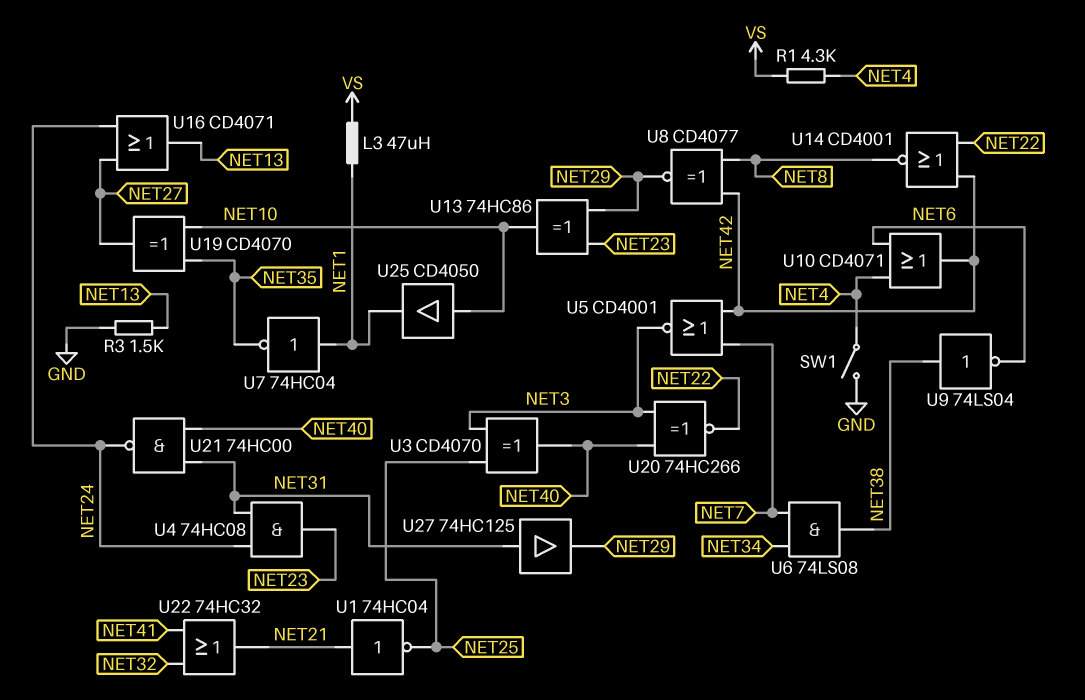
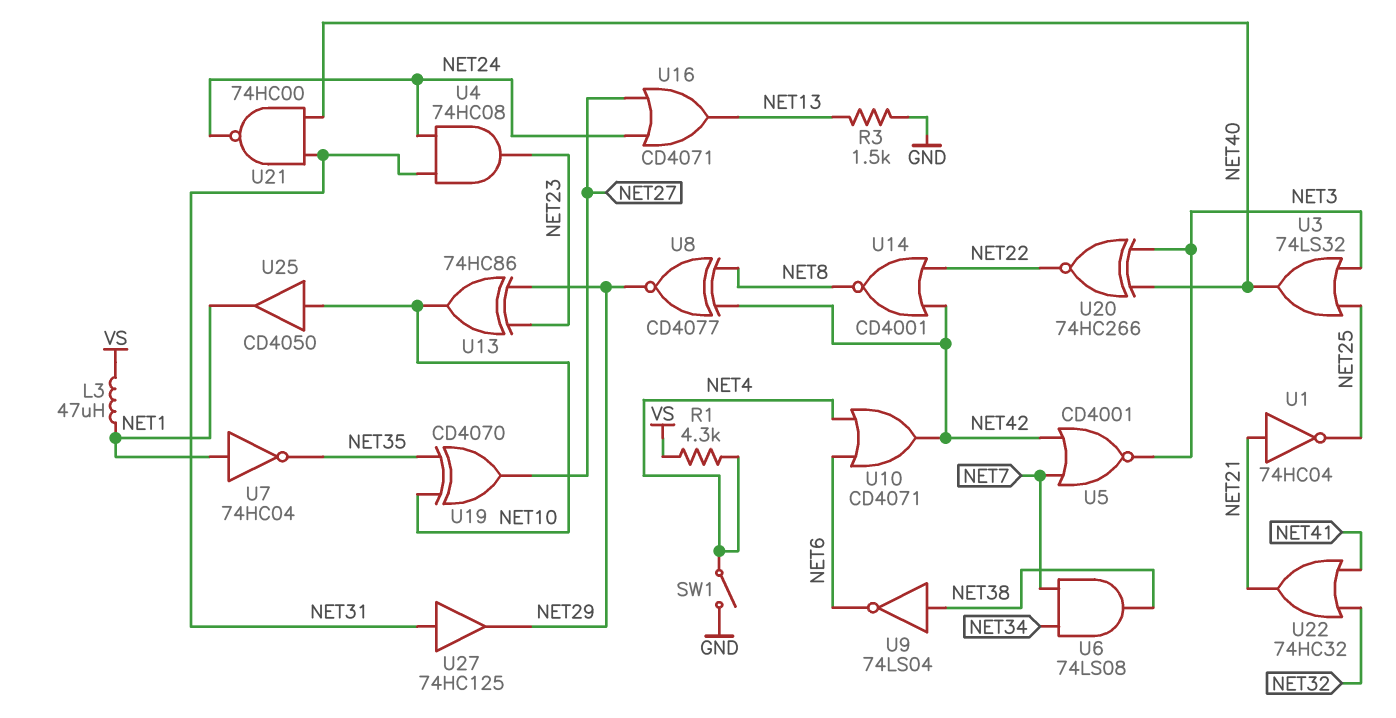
U3: XOR CD4070 (in NET3, in NET25, out NET40) -> OR 74LS32 (in NET3, in NET25, out NET40)

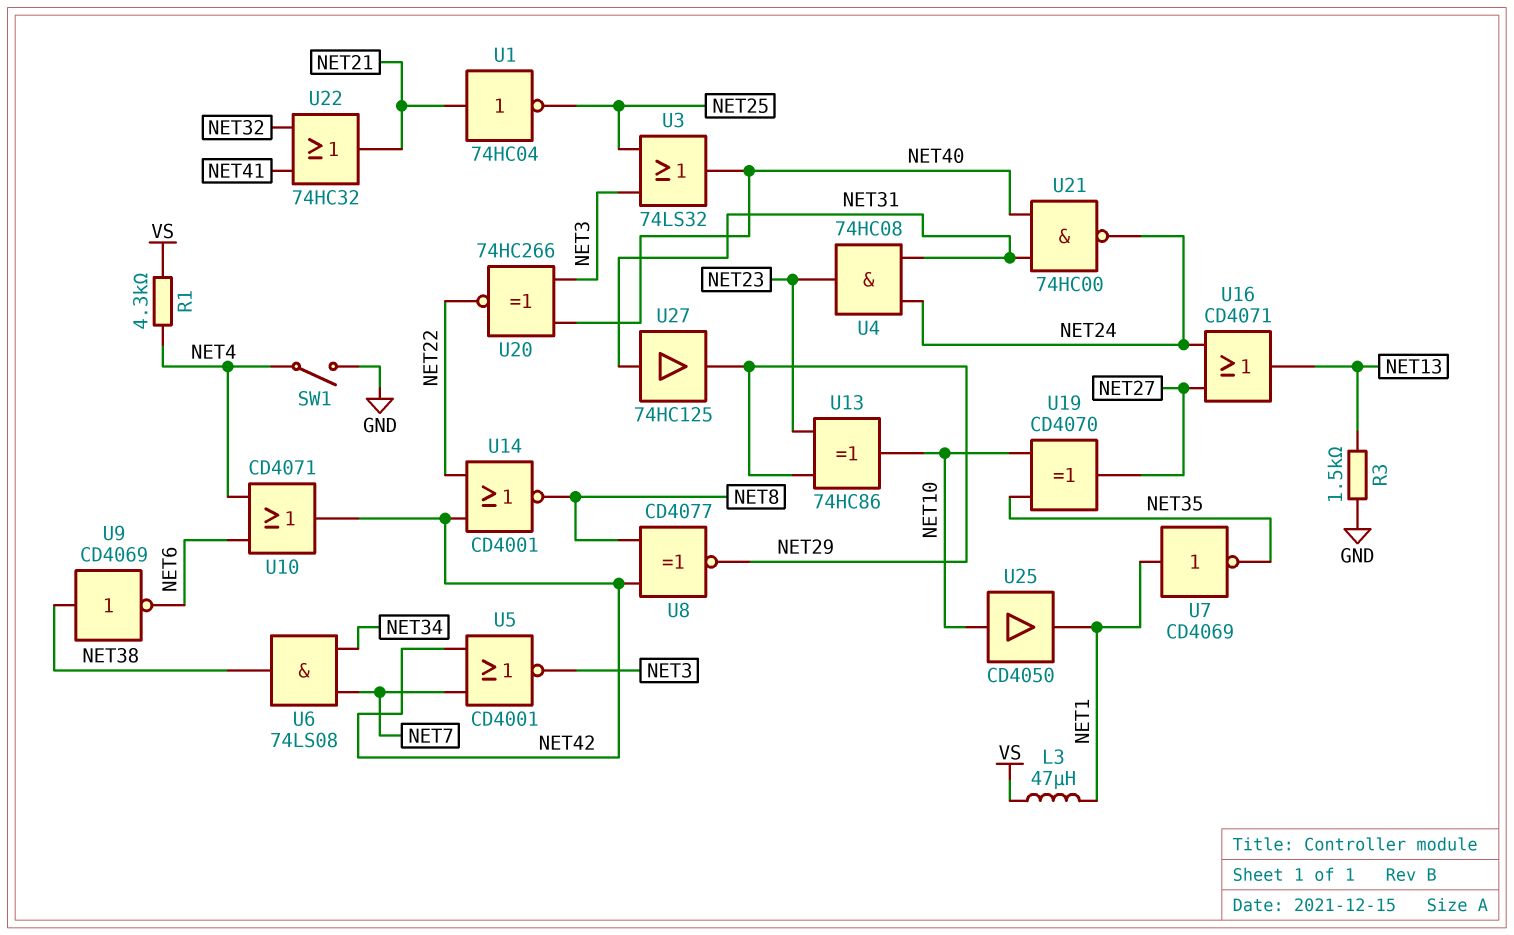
U7: NOT 74HC04 (in NET1, out NET35) -> NOT CD4069 (in NET1, out NET35)
U9: NOT 74LS04 (in NET38, out NET6) -> NOT CD4069 (in NET38, out NET6)

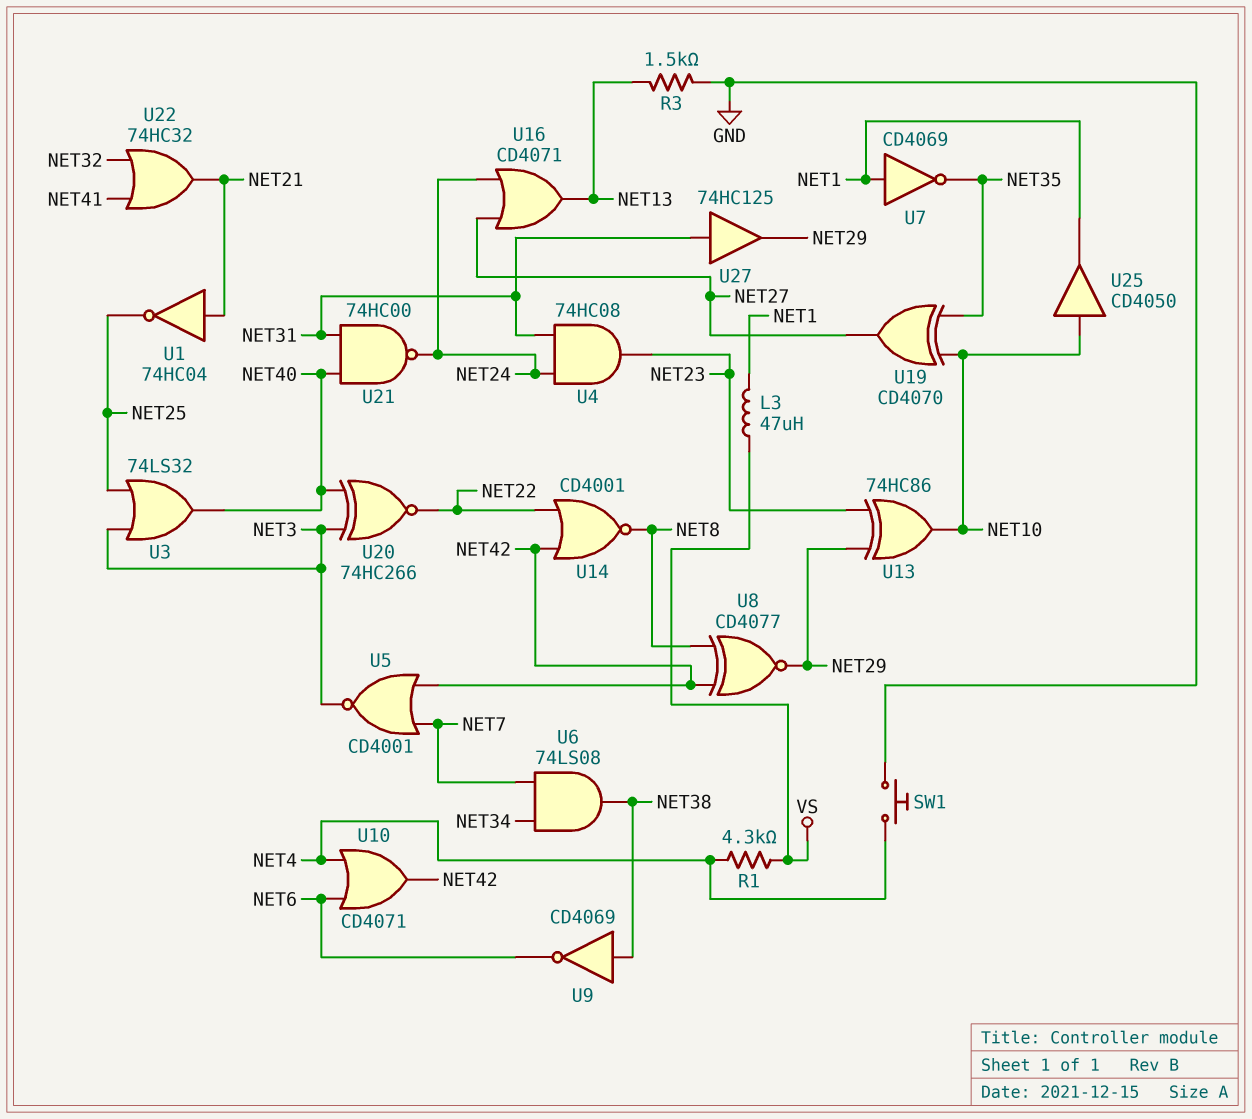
SW1: switch (GND, NET4) -> button (GND, NET4)

